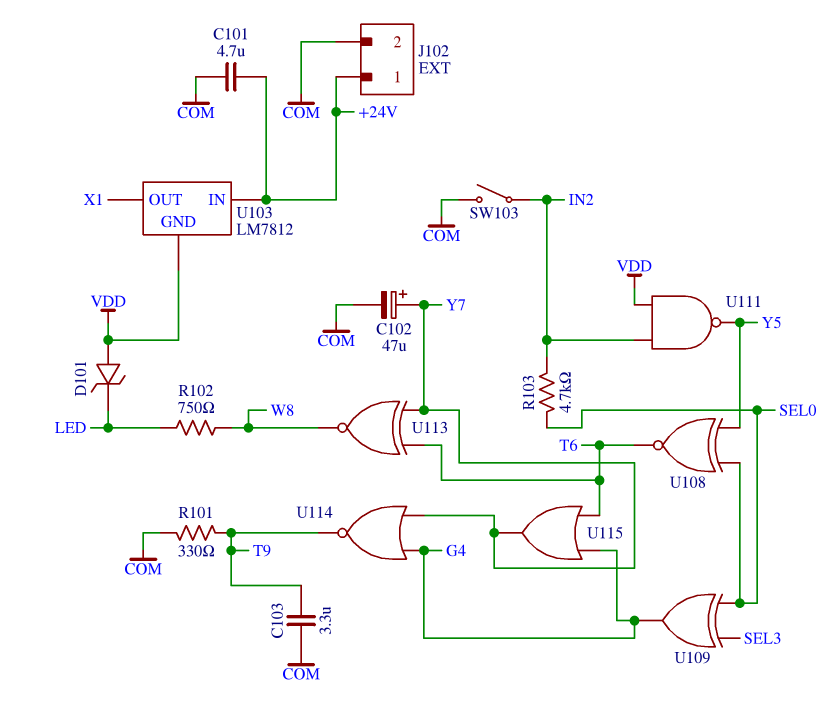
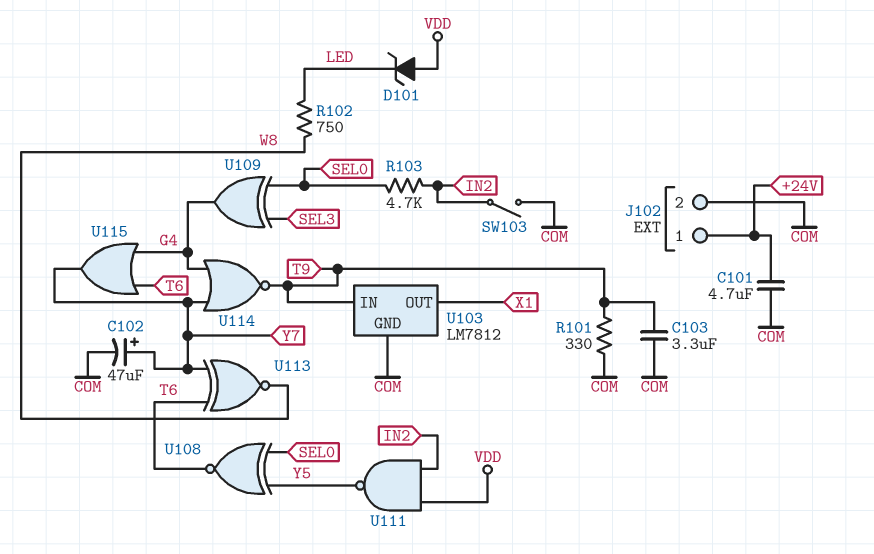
U103 pin GND: VDD -> COM
U103 pin IN: +24V -> T9

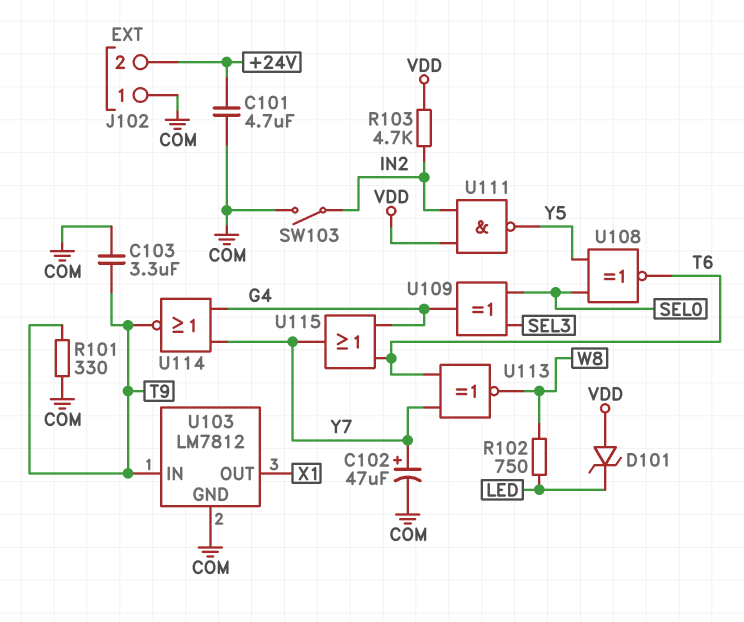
J102 pin 1: +24V -> COM
J102 pin 2: COM -> +24V
R103: 4.7k (IN2, SEL0) -> 4.7k (IN2, VDD)

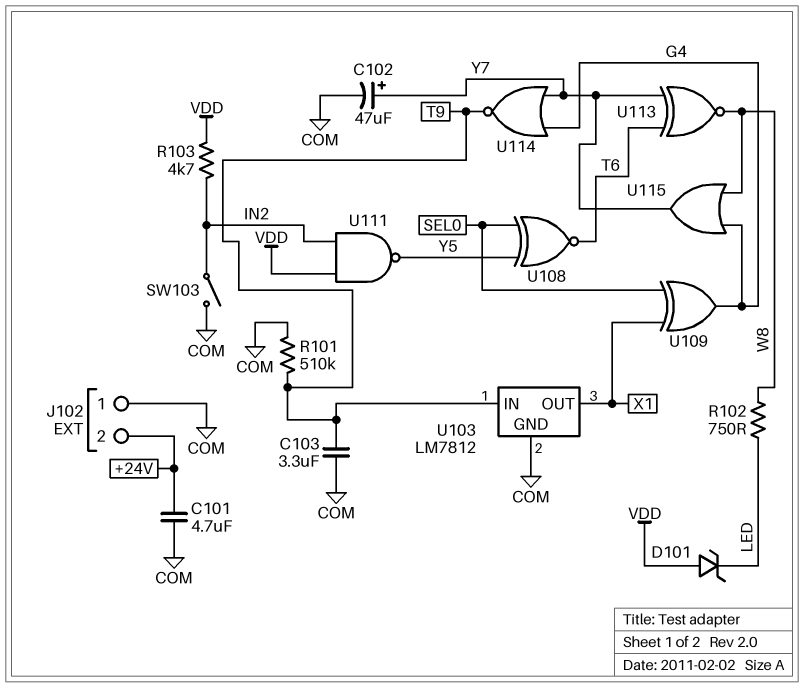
R101: 330 (COM, T9) -> 510k (COM, T9)
U109: XOR (in SEL0, in SEL3, out G4) -> XOR (in SEL0, in X1, out G4)
U115: OR (in G4, in T6, out Y7) -> OR (in G4, in W8, out Y7)

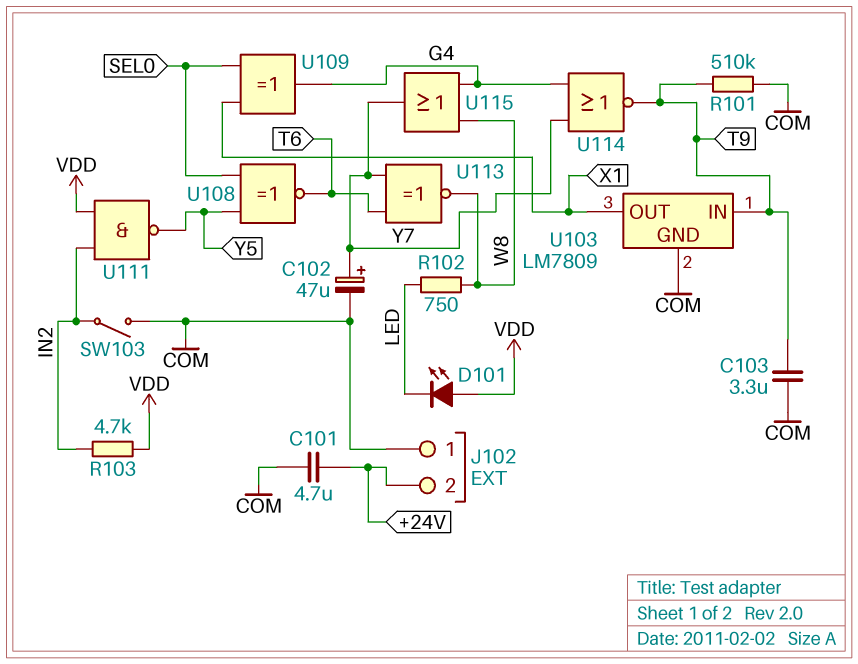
D101: zener (A VDD, K LED) -> LED (A VDD, K LED)
U103: LM7812 -> LM7809

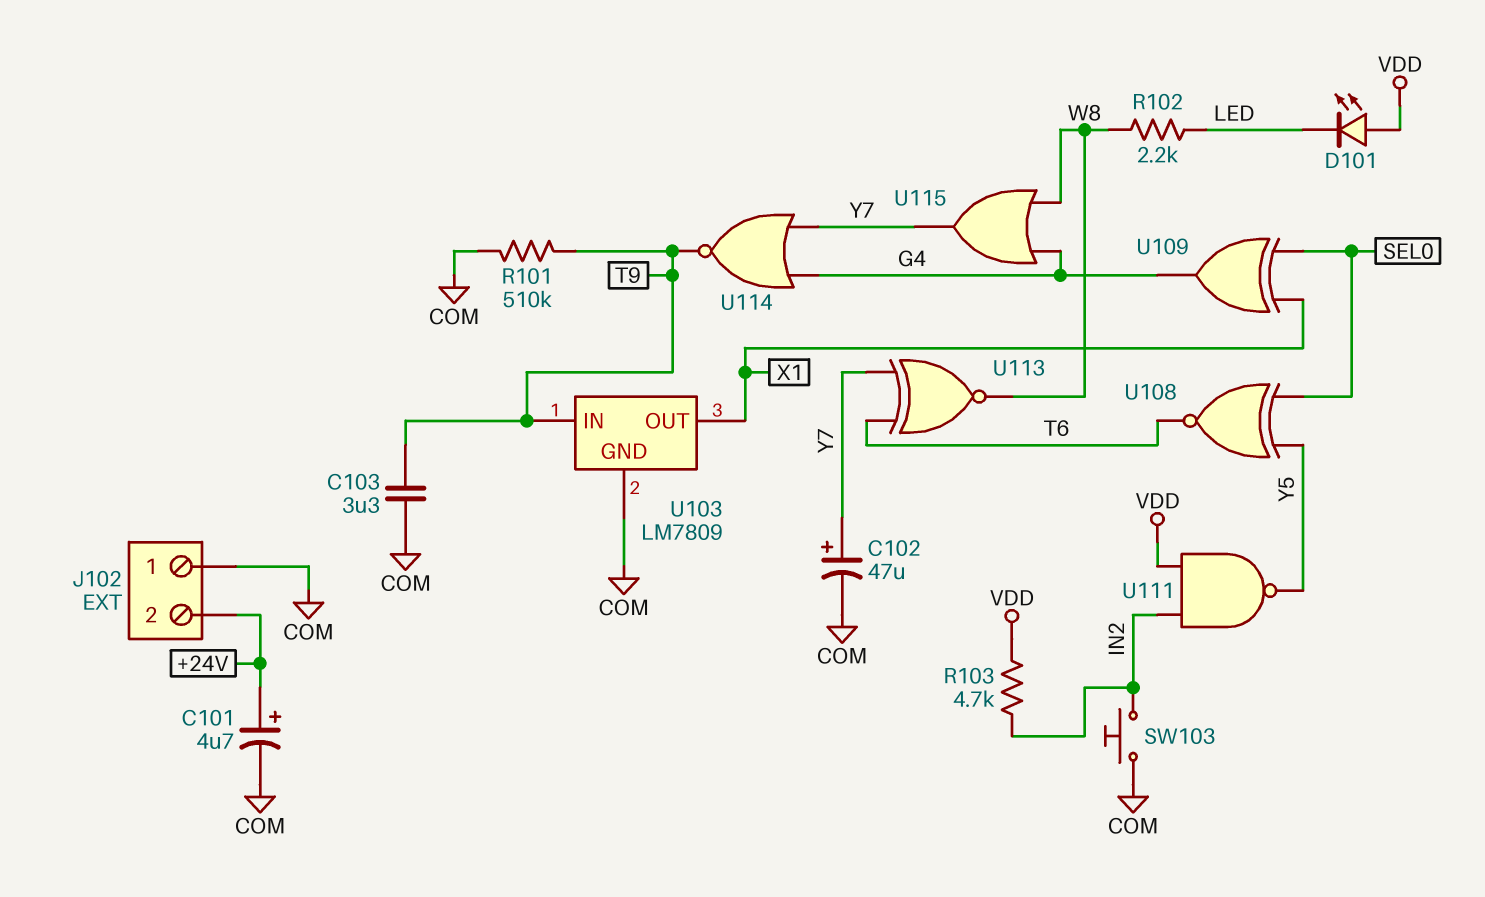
C101: 4.7uF (+24V, COM) -> 4.7uF (plus +24V, minus COM)
R102: 750 (LED, W8) -> 2.2k (LED, W8)
SW103: switch (COM, IN2) -> button (COM, IN2)

